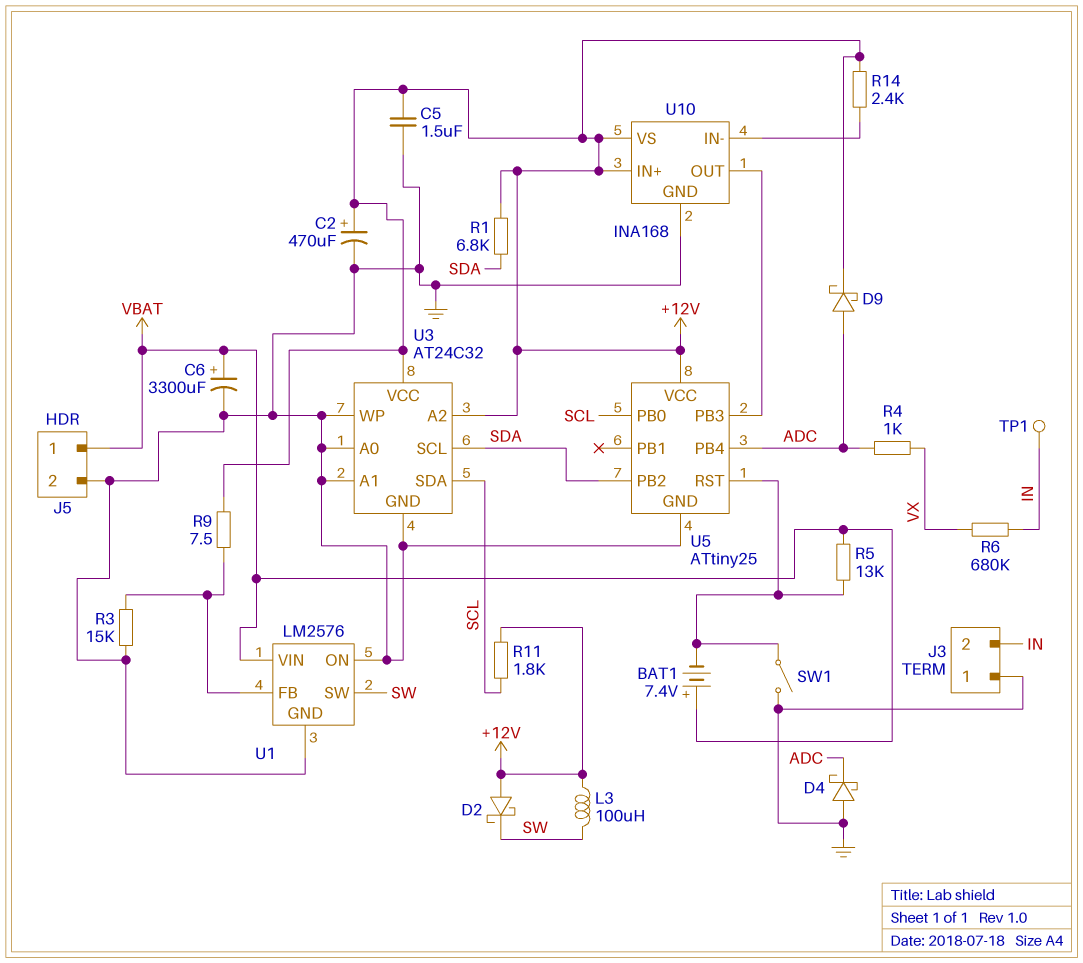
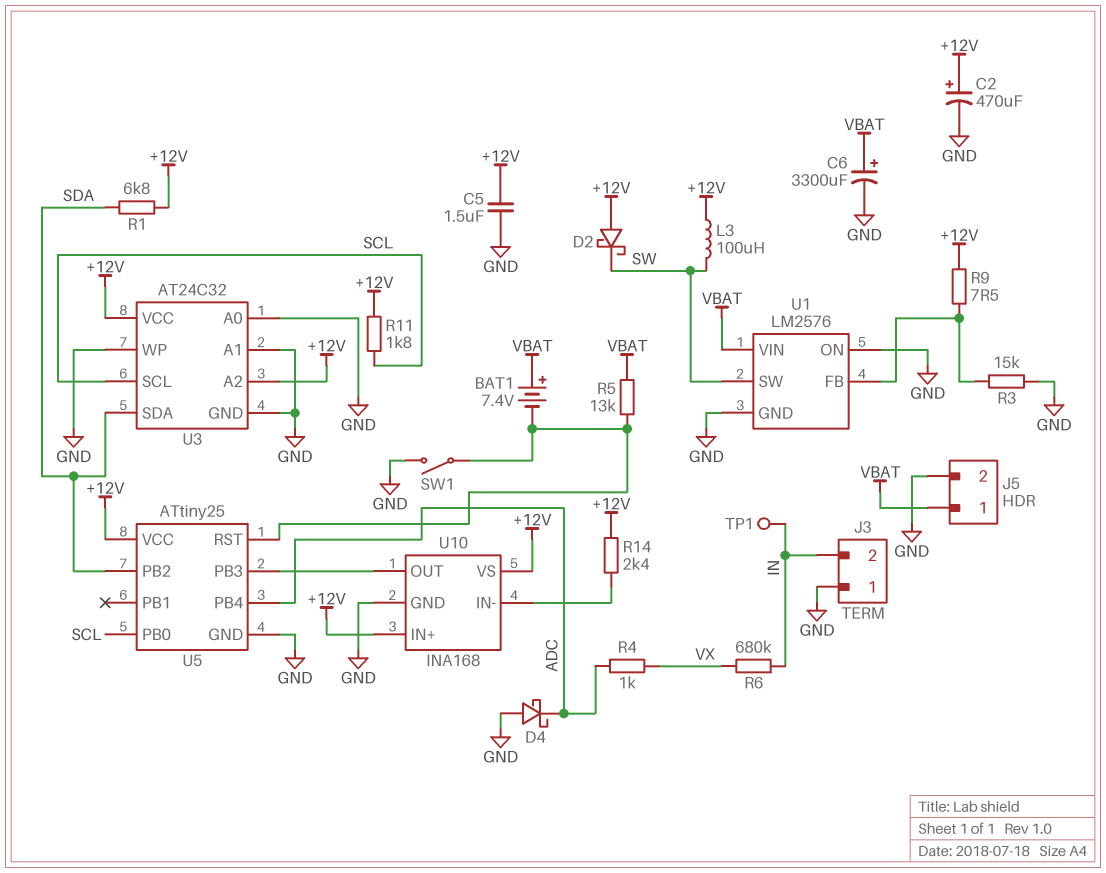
D9: schottky (A ADC, K +12V) -> none
U3 pin SCL: SDA -> SCL
U3 pin SDA: SCL -> SDA

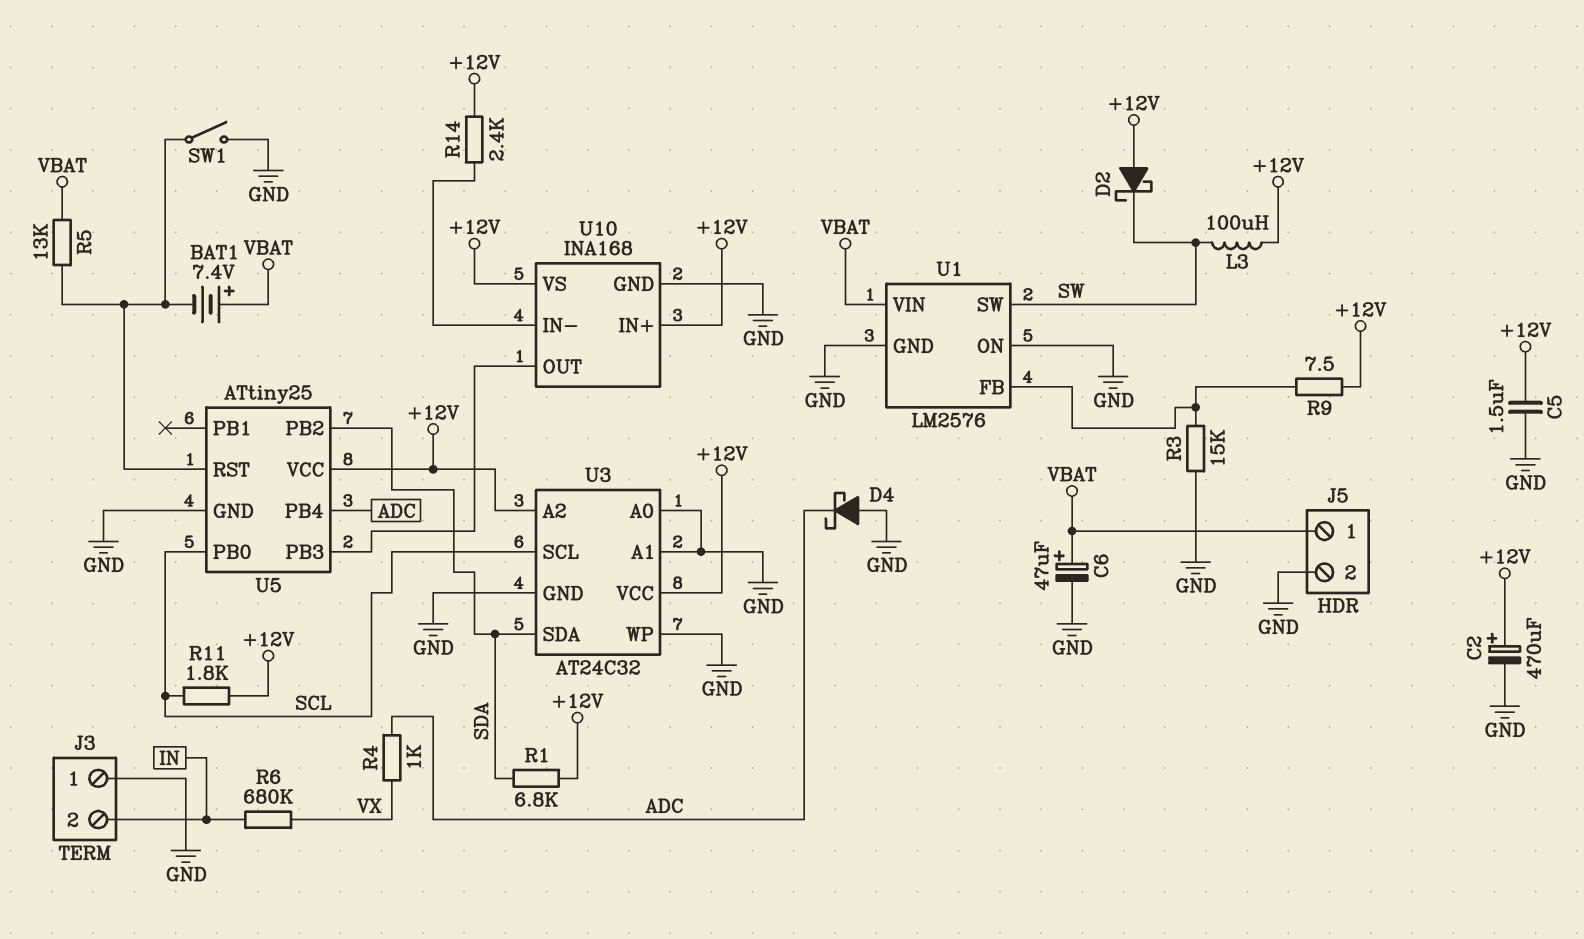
C6: 3300uF (plus VBAT, minus GND) -> 47uF (plus VBAT, minus GND)
TP1: test point (IN) -> none

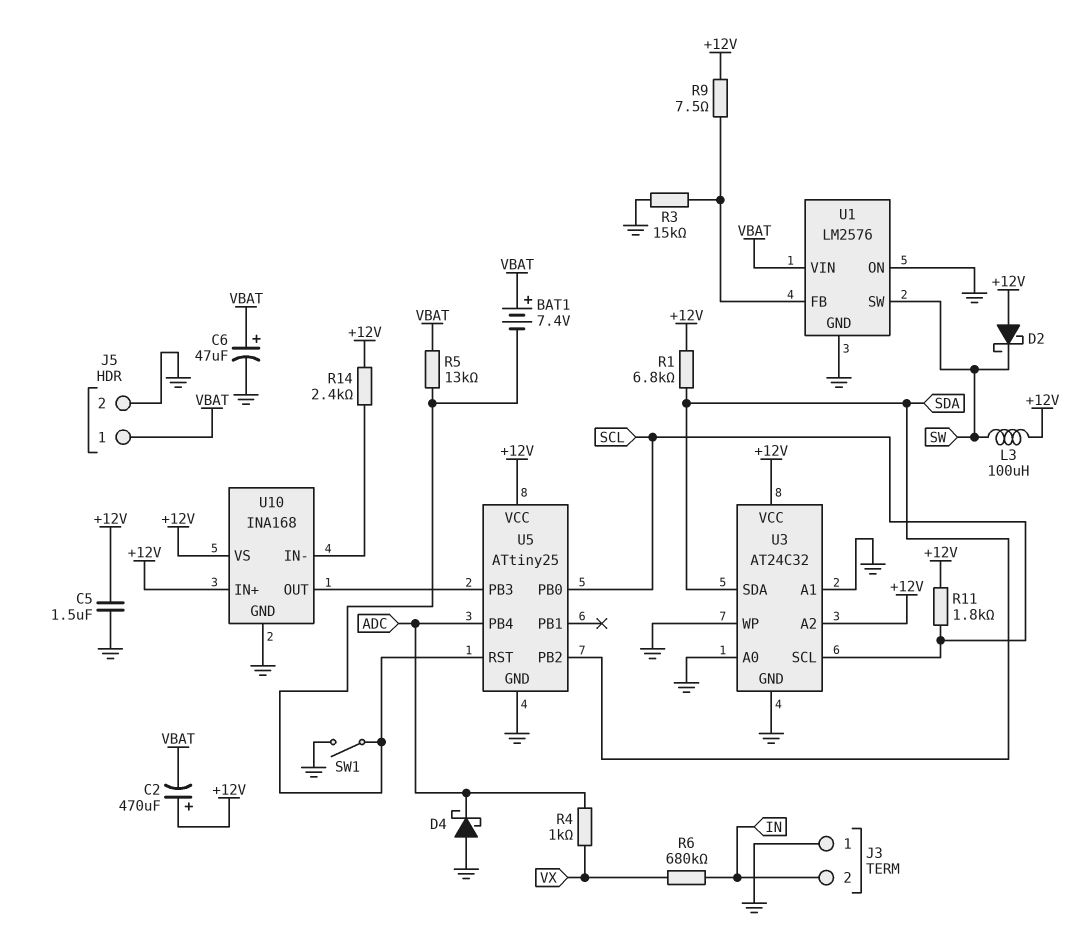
C2: 470uF (plus +12V, minus GND) -> 470uF (plus +12V, minus VBAT)

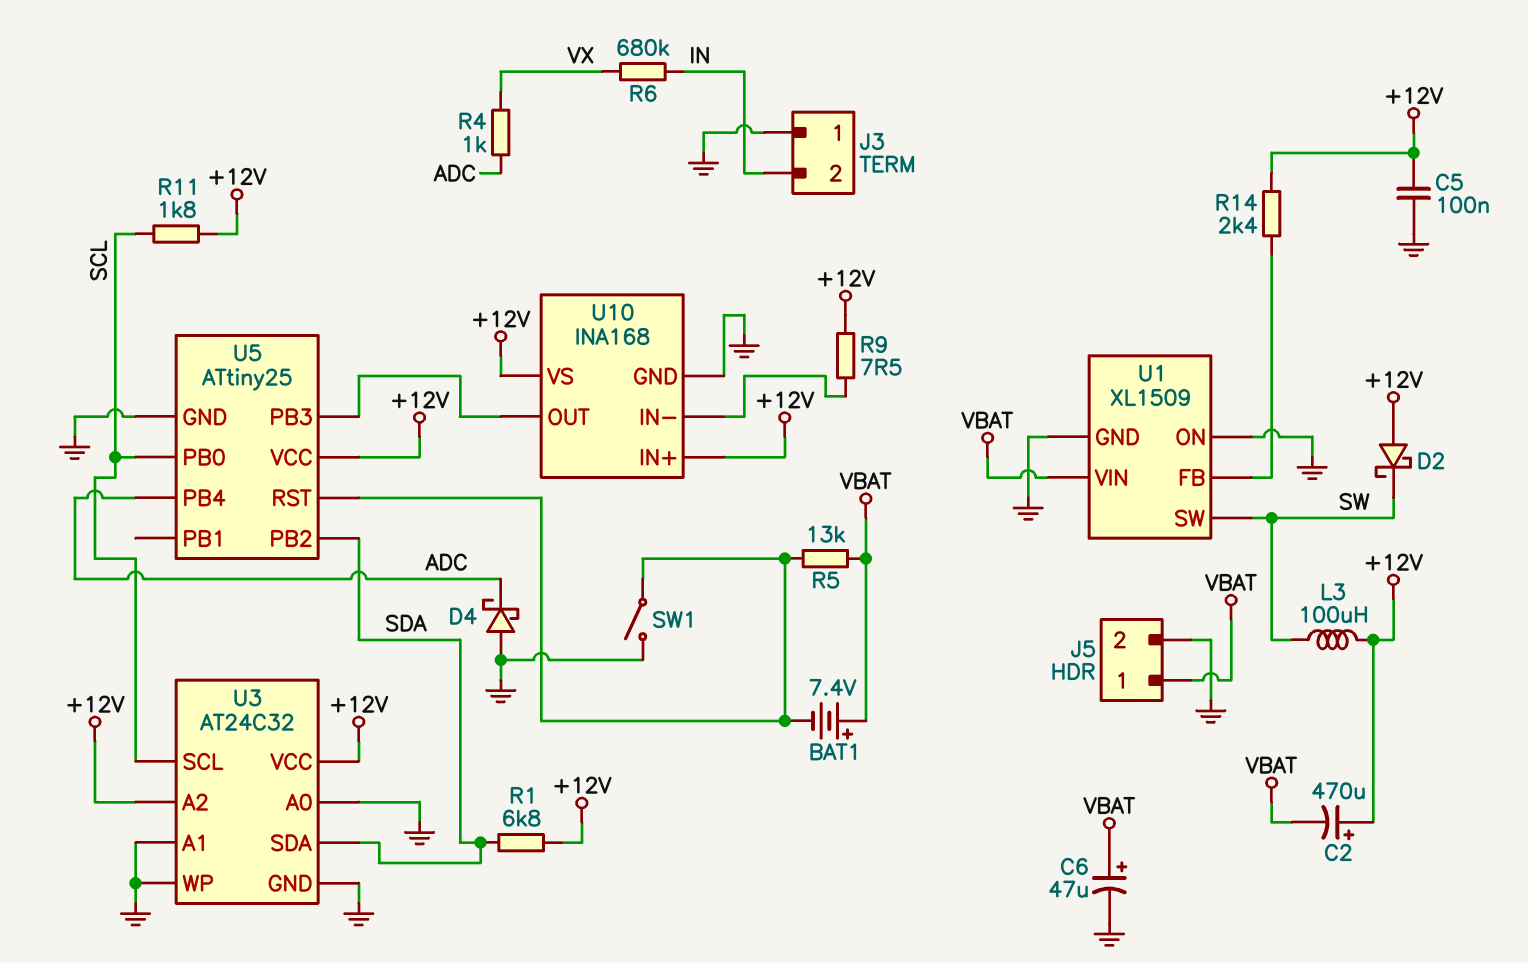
C5: 1.5uF (+12V, GND) -> 100nF (+12V, GND)
R3: 15k (GND, U1/FB) -> none
R9: 7.5 (+12V, U1/FB) -> 7.5 (+12V, U10/IN-)
R14: 2.4k (+12V, U10/IN-) -> 2.4k (+12V, U1/FB)
U1: LM2576 -> XL1509

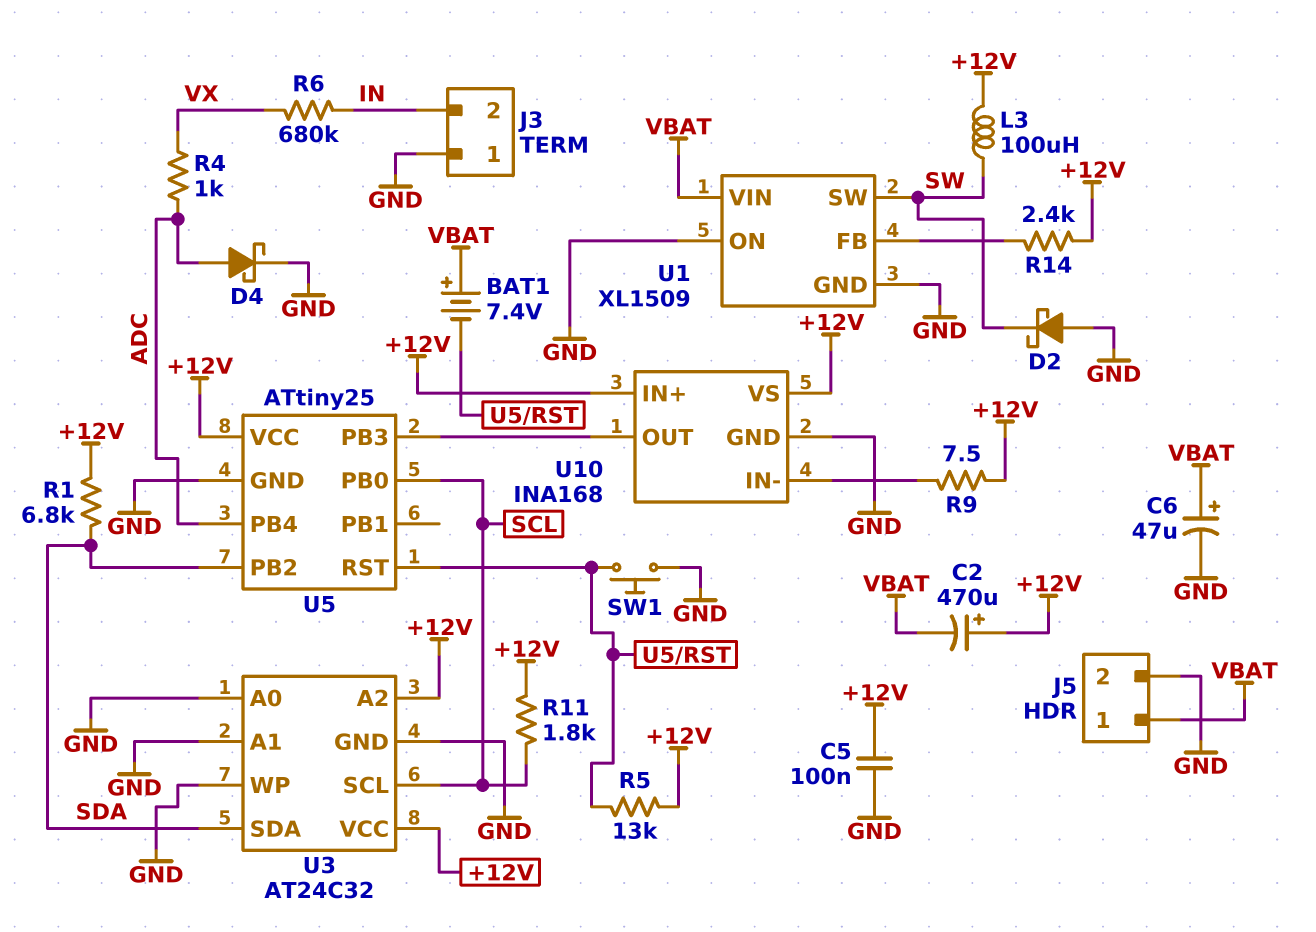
D2: schottky (A +12V, K SW) -> schottky (A GND, K SW)
D4: schottky (A GND, K ADC) -> schottky (A ADC, K GND)
R5: 13k (U5/RST, VBAT) -> 13k (+12V, U5/RST)
SW1: switch (GND, U5/RST) -> button (GND, U5/RST)

